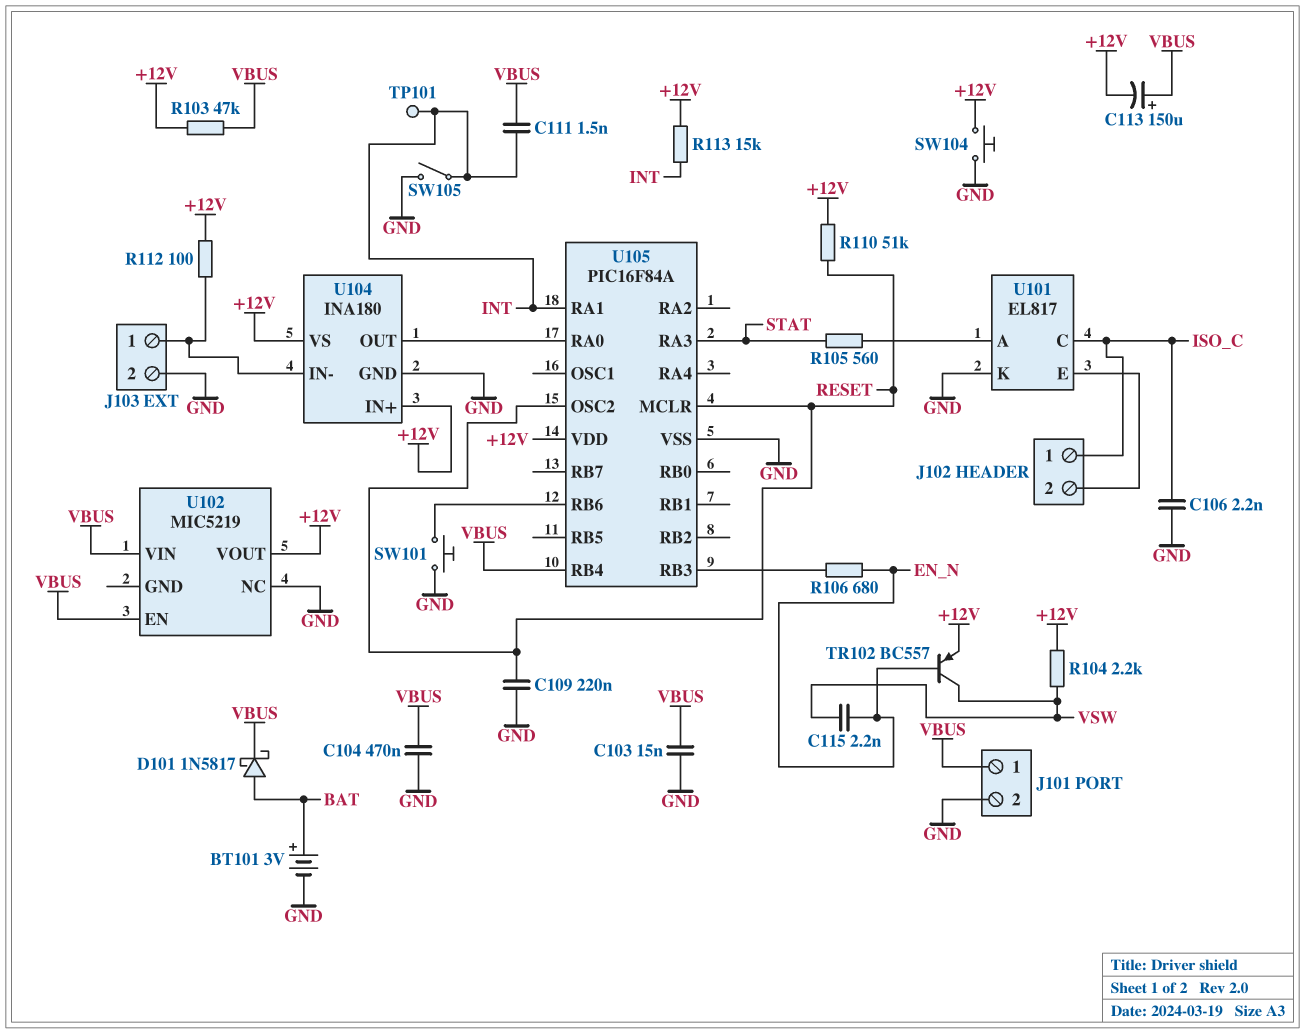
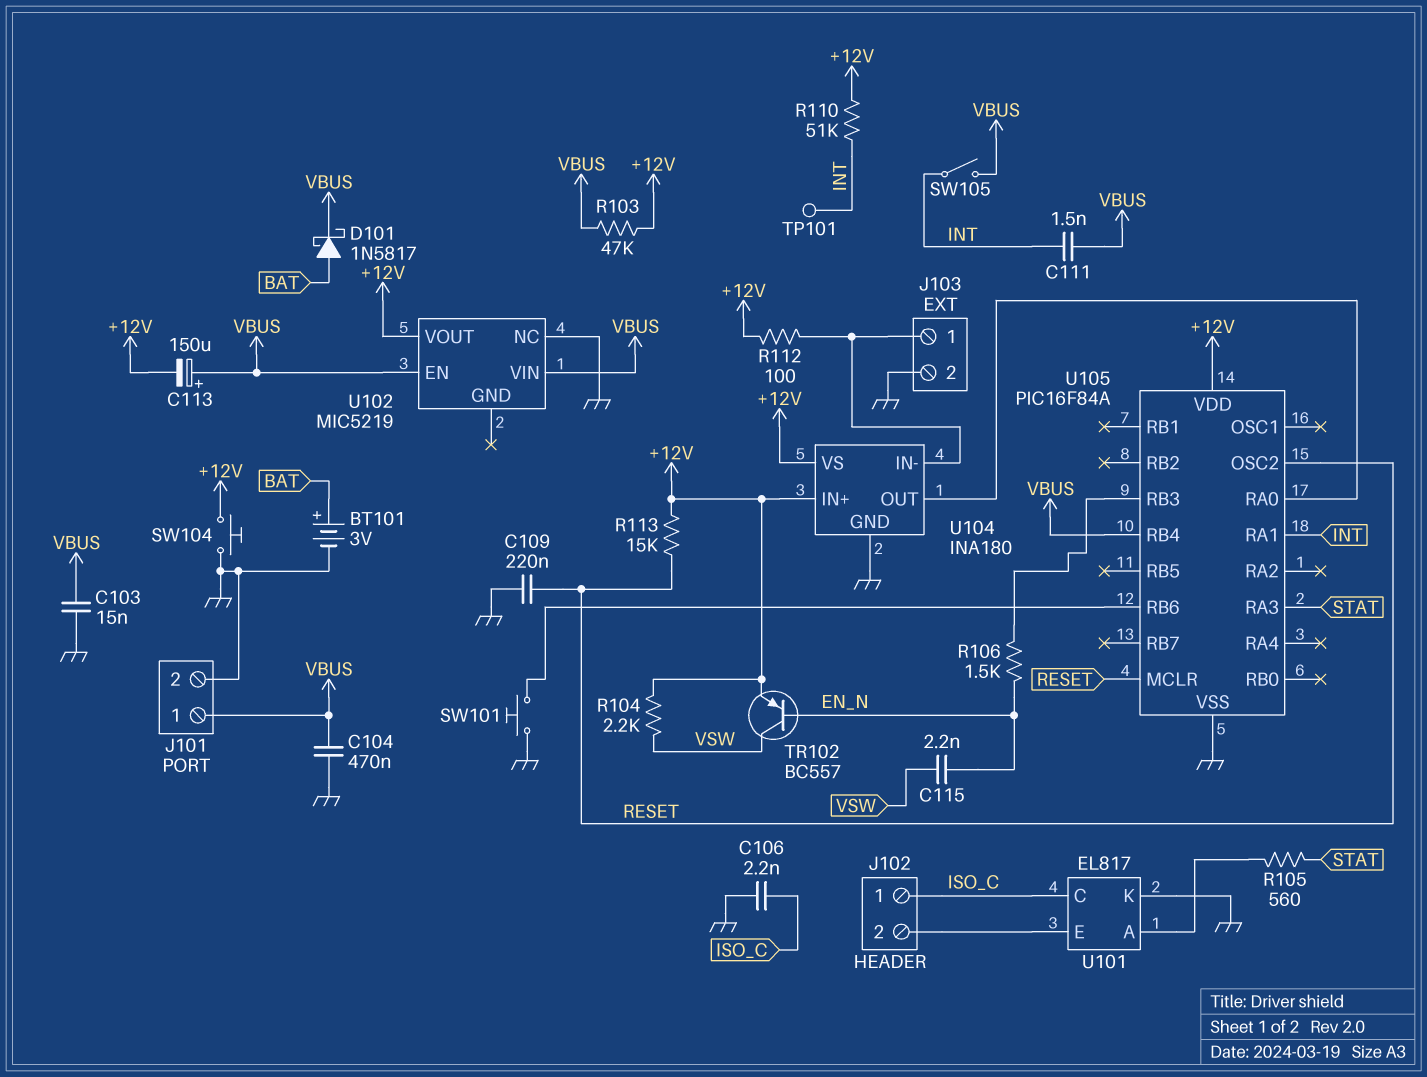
R106: 680 (EN_N, U105/RB3) -> 1.5k (EN_N, U105/RB3)
R110: 51k (+12V, RESET) -> 51k (+12V, INT)
R113: 15k (+12V, INT) -> 15k (+12V, RESET)
SW105: switch (GND, INT) -> switch (INT, VBUS)

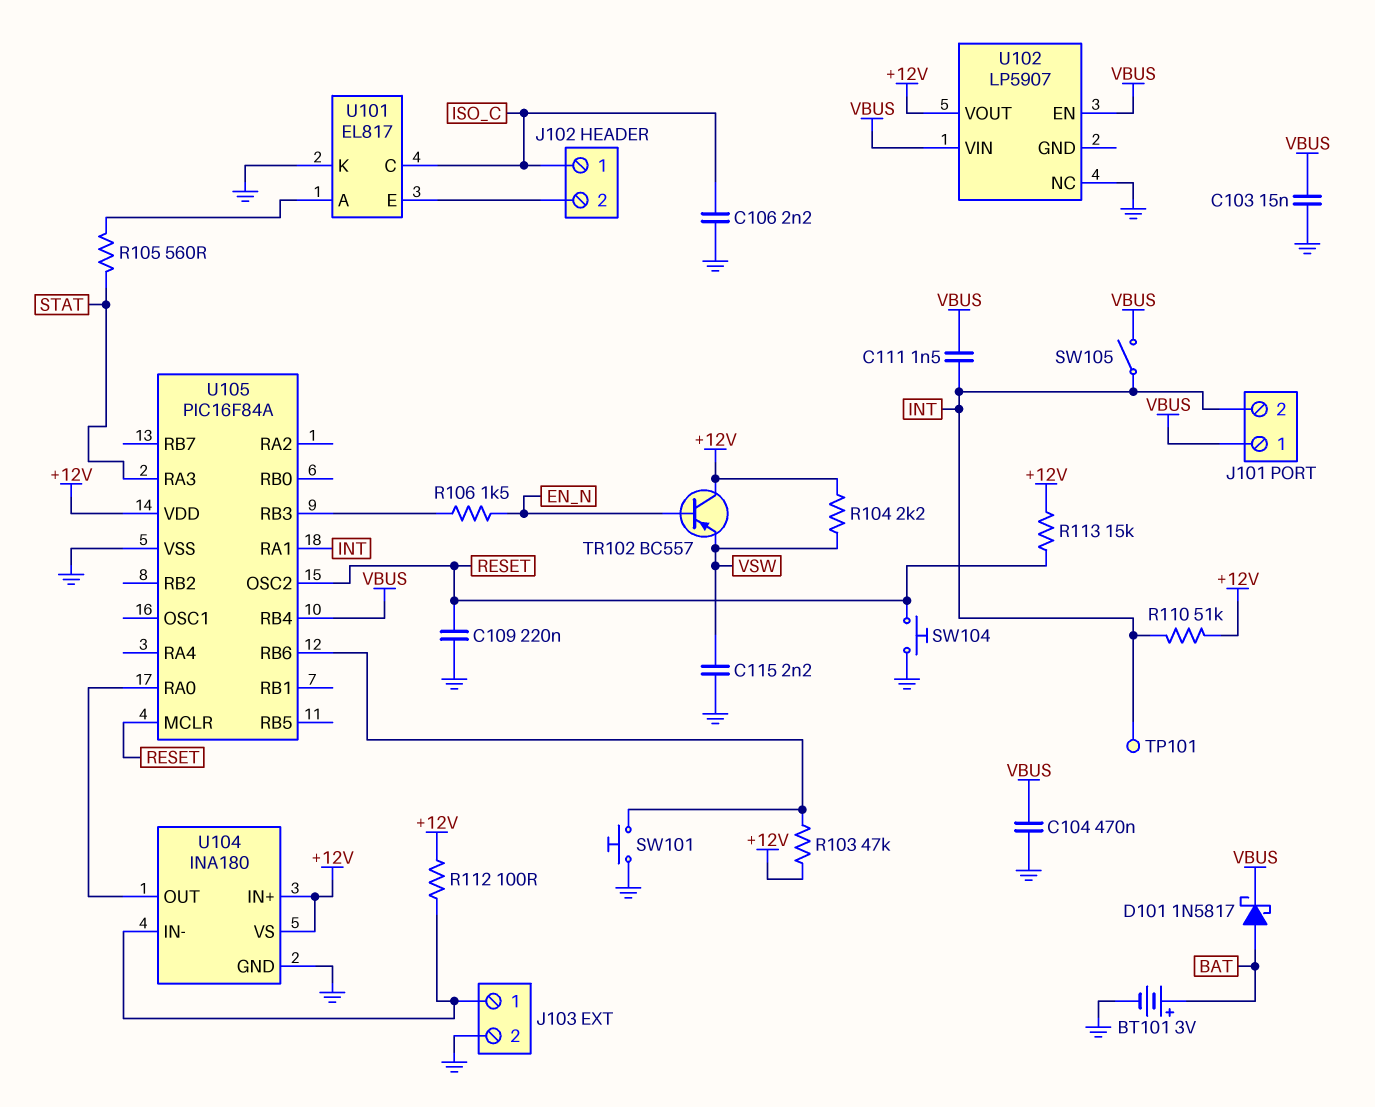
C113: 150uF (plus VBUS, minus +12V) -> none
C115: 2.2nF (EN_N, VSW) -> 2.2nF (GND, VSW)
J101 pin 2: GND -> INT
R103: 47k (+12V, VBUS) -> 47k (+12V, U105/RB6)
SW104: button (+12V, GND) -> button (GND, RESET)
TR102: PNP BC557 (B EN_N, C VSW, E +12V) -> PNP BC557 (B EN_N, C +12V, E VSW)
U102: MIC5219 -> LP5907

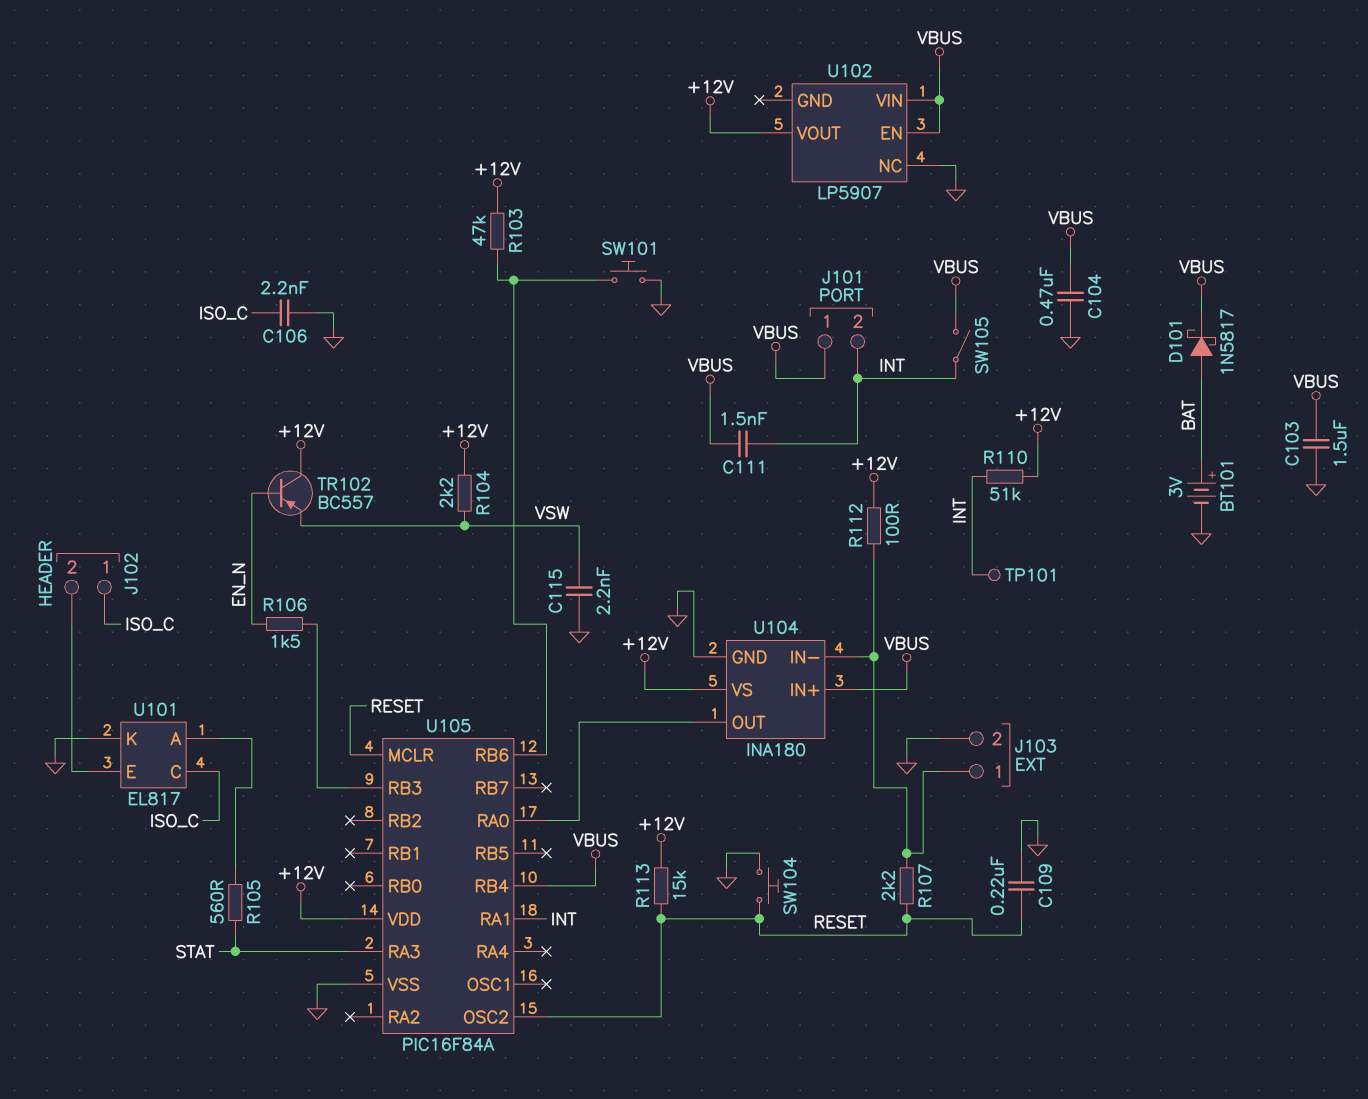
C103: 15nF (GND, VBUS) -> 1.5uF (GND, VBUS)
R107: none -> 2.2k (J103/1, RESET)
U104 pin IN+: +12V -> VBUS

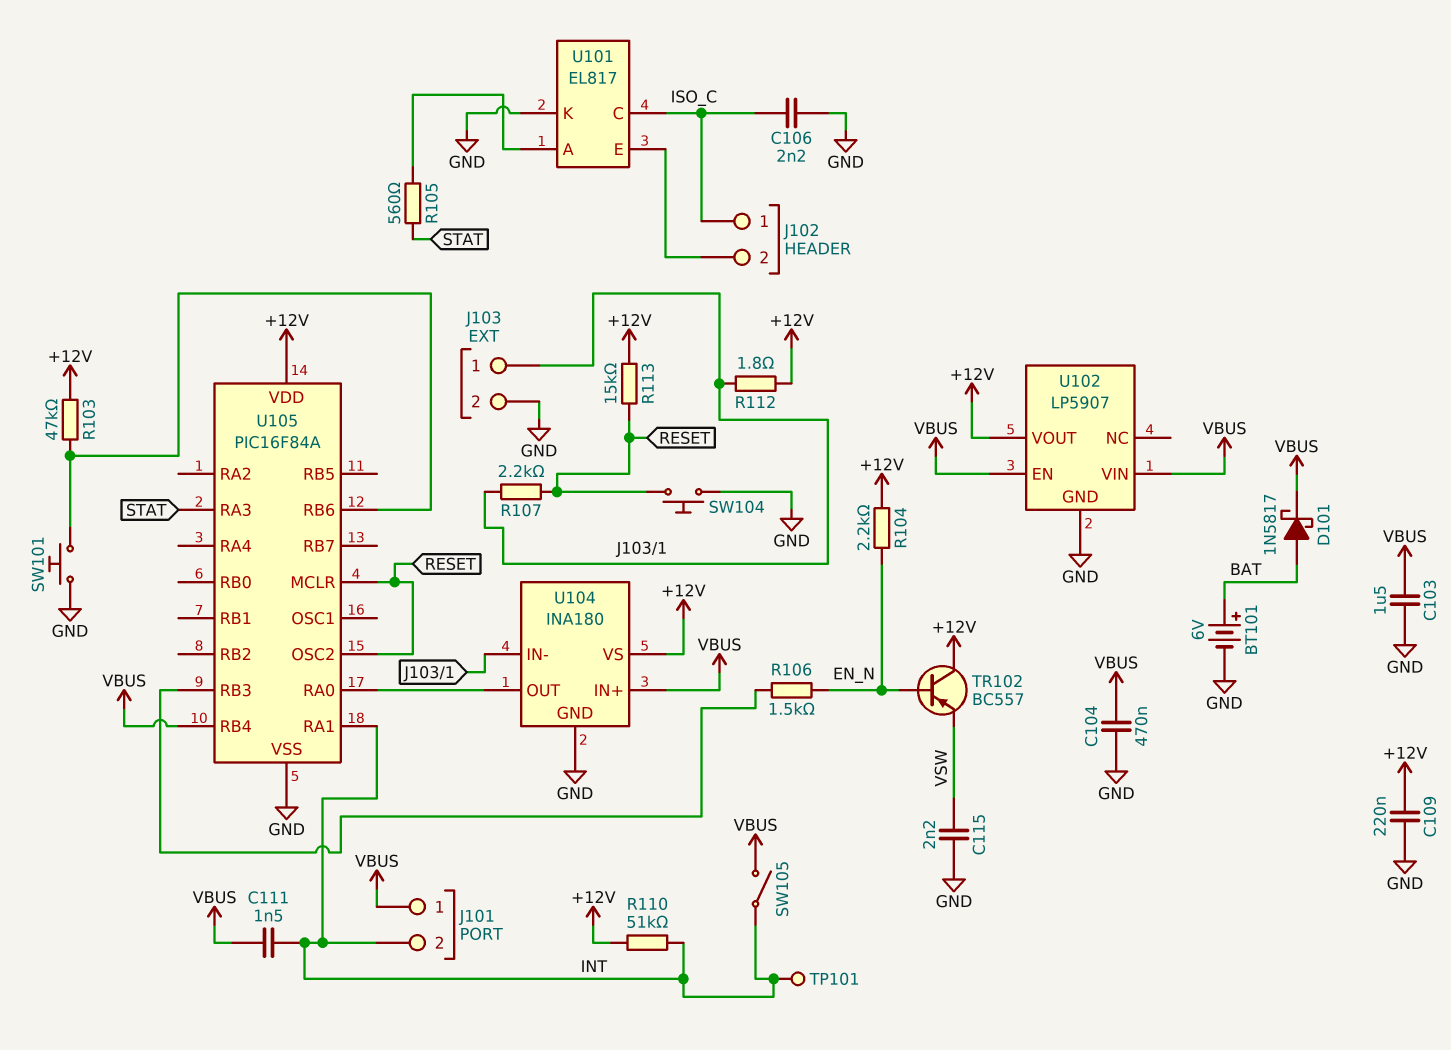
BT101: 3V (plus BAT, minus GND) -> 6V (plus BAT, minus GND)
C109: 220nF (GND, RESET) -> 220nF (+12V, GND)
R104: 2.2k (+12V, VSW) -> 2.2k (+12V, EN_N)
R112: 100 (+12V, J103/1) -> 1.8 (+12V, J103/1)
U102 pin GND: none -> GND
U102 pin NC: GND -> none

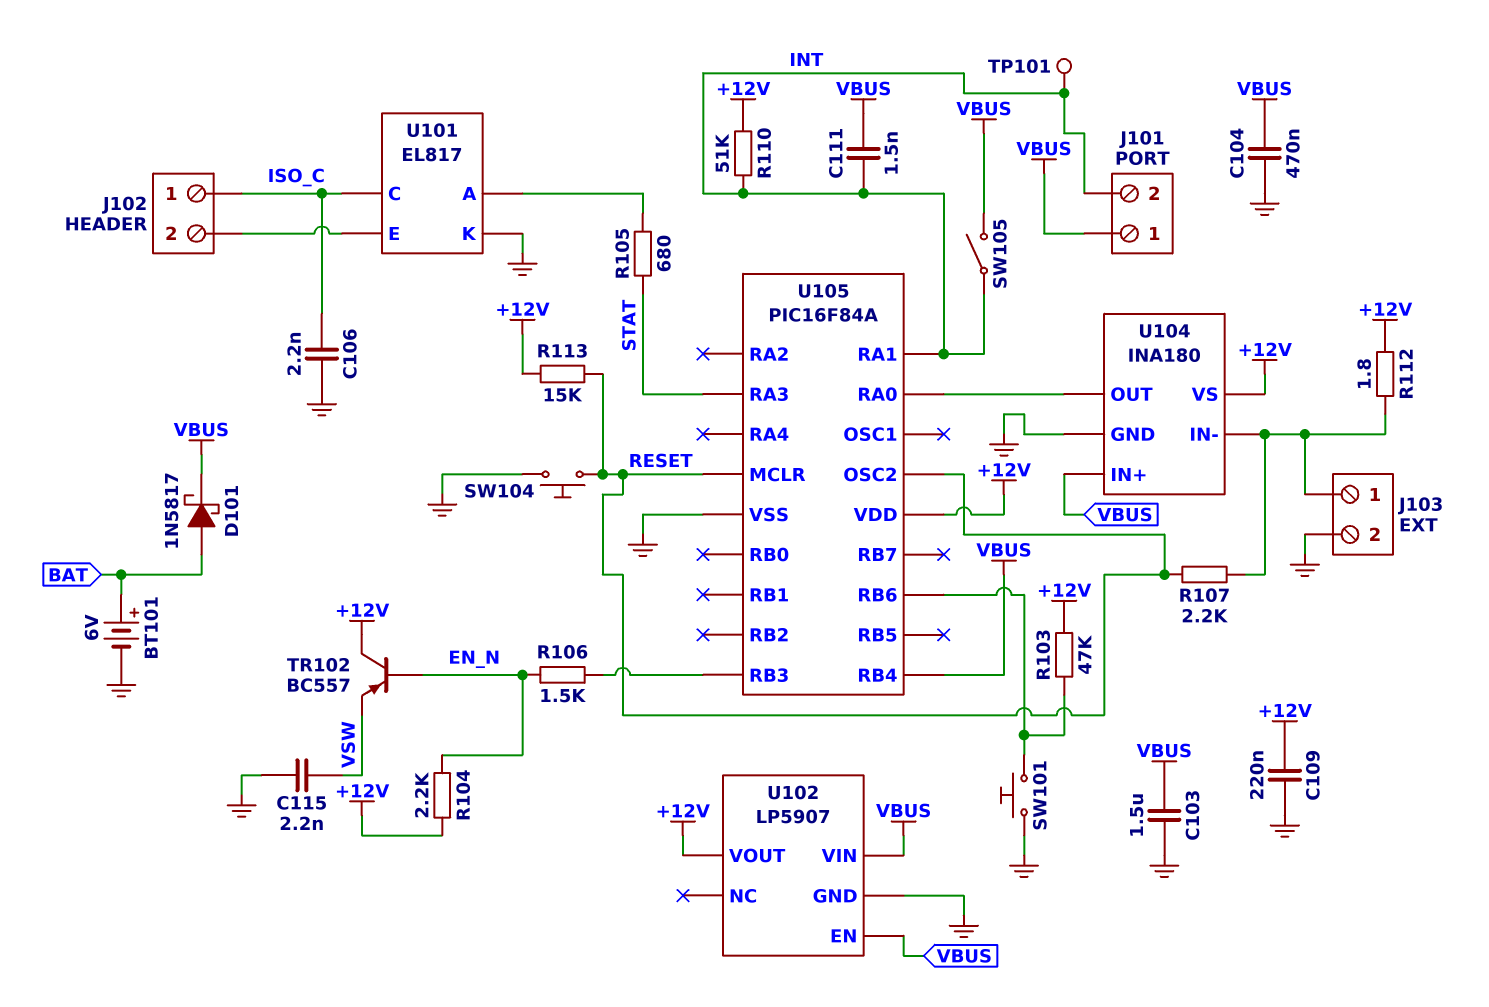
R105: 560 (STAT, U101/A) -> 680 (STAT, U101/A)

